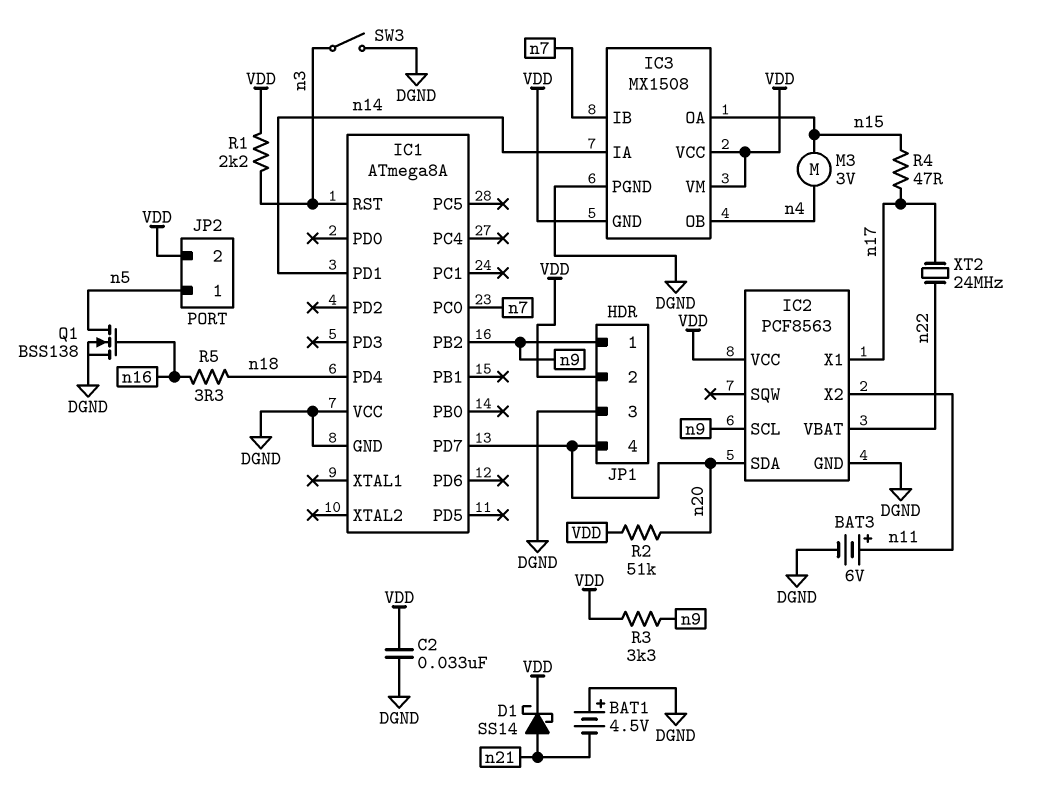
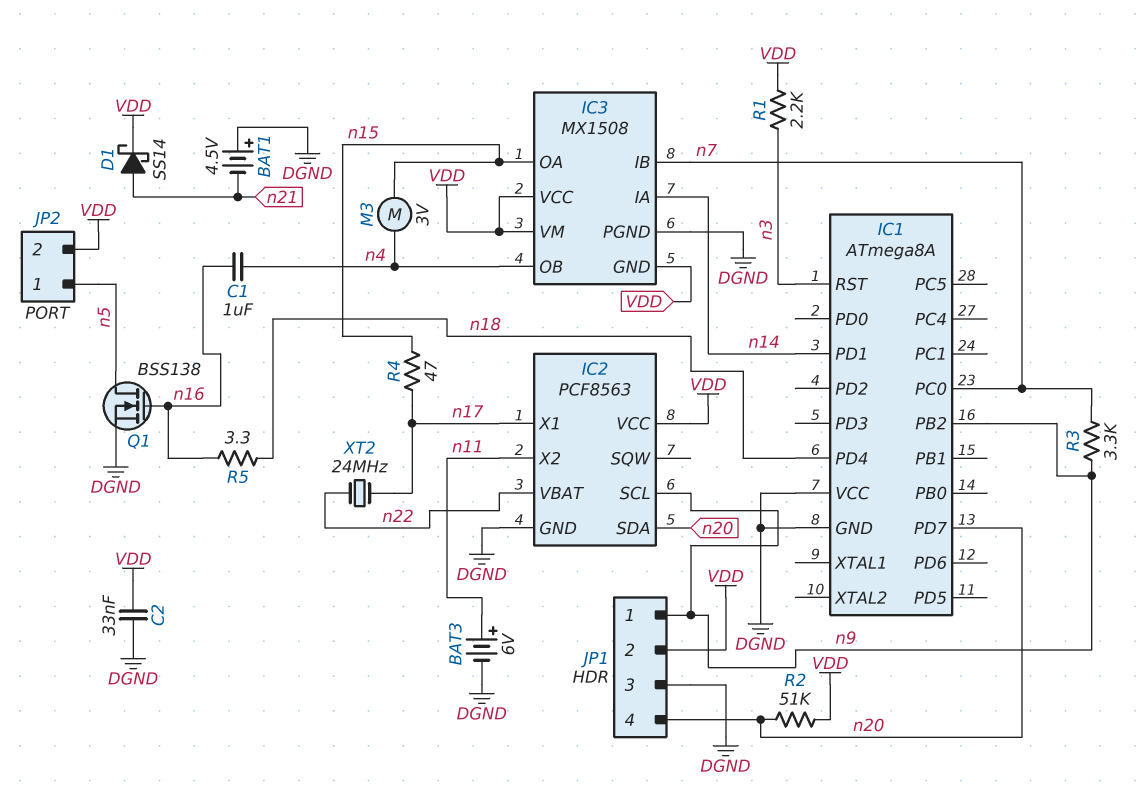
C1: none -> 1uF (n4, n16)
R3: 3.3k (VDD, n9) -> 3.3k (n7, n9)
SW3: switch (DGND, n3) -> none

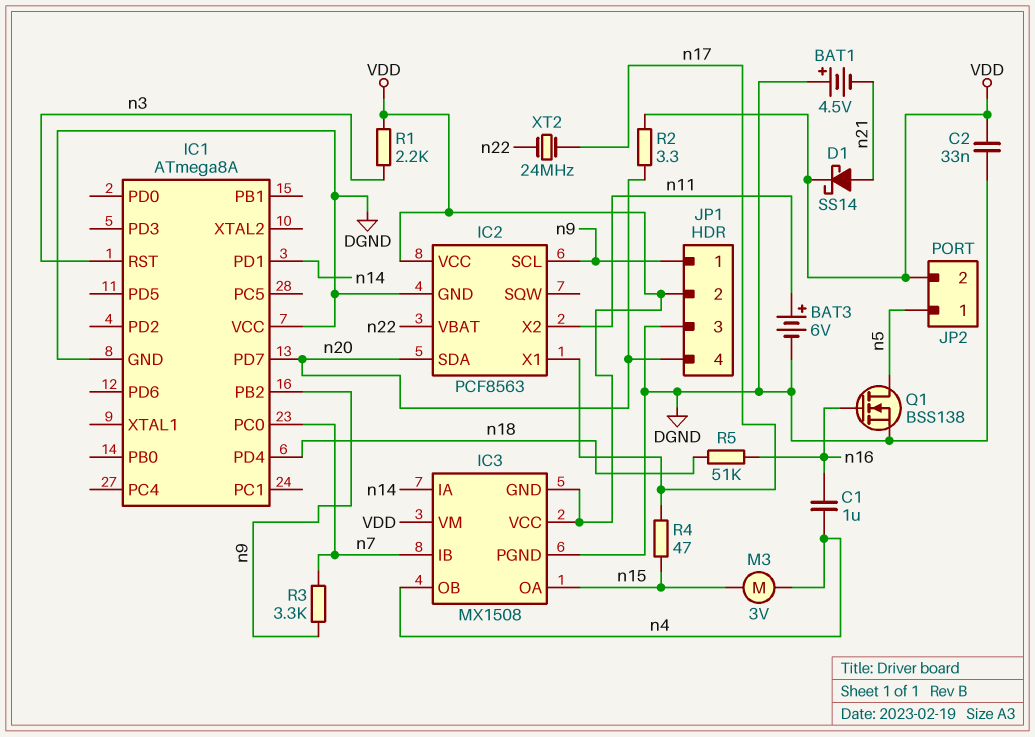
R2: 51k (VDD, n20) -> 3.3 (VDD, n20)
R5: 3.3 (n16, n18) -> 51k (n16, n18)

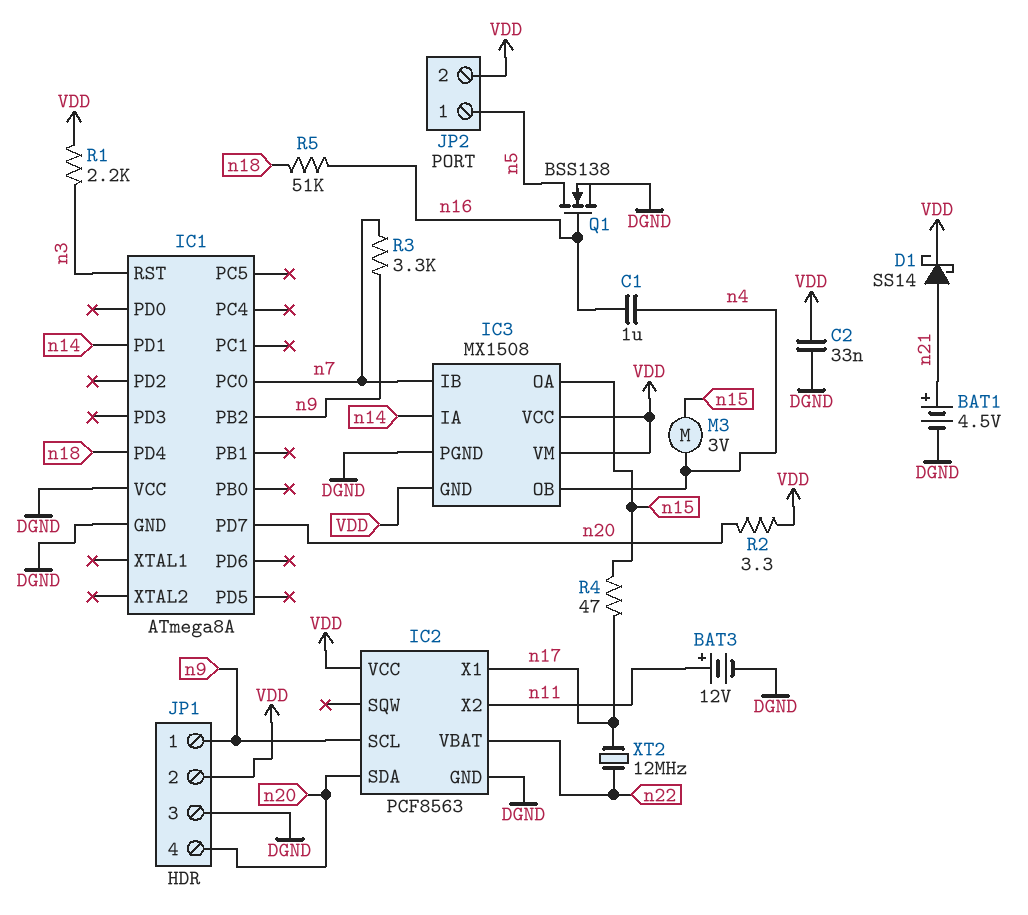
BAT1: 4.5V (plus DGND, minus n21) -> 4.5V (plus n21, minus DGND)
BAT3: 6V (plus n11, minus DGND) -> 12V (plus n11, minus DGND)
XT2: 24MHz (n17, n22) -> 12MHz (n17, n22)

